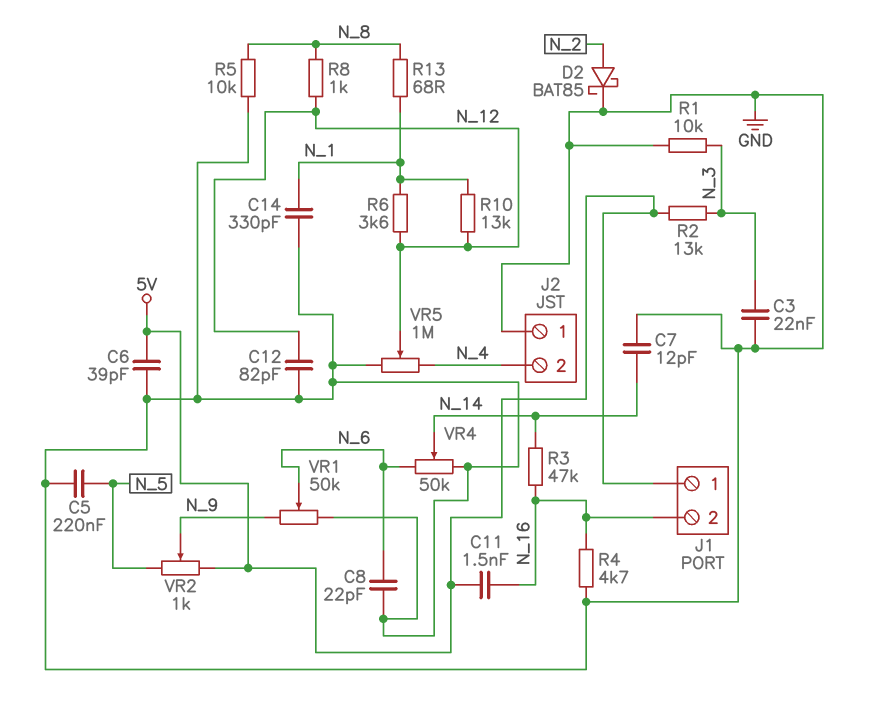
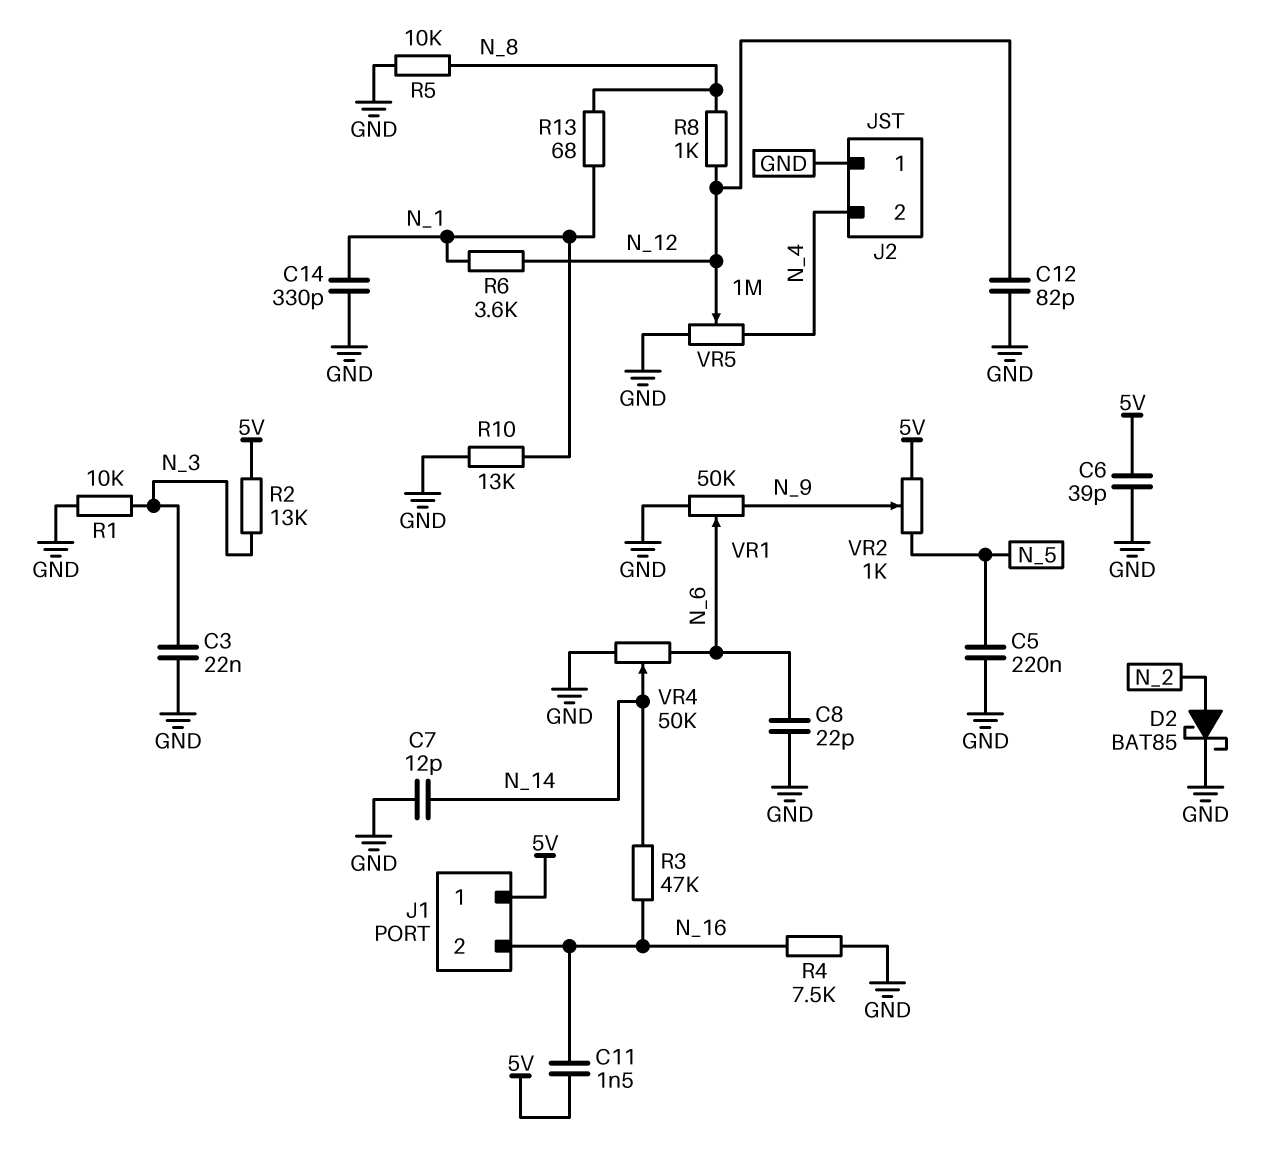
R4: 4.7k (GND, N_16) -> 7.5k (GND, N_16)
R10: 13k (N_1, N_12) -> 13k (GND, N_1)

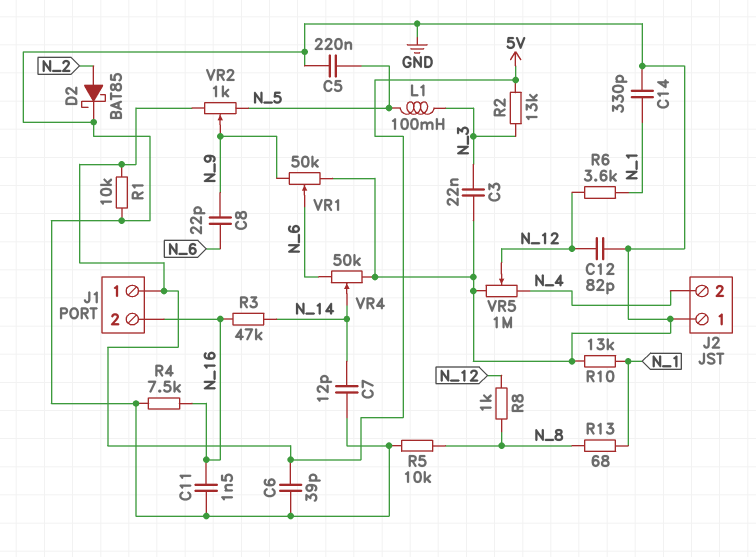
C8: 22pF (GND, N_6) -> 22pF (N_6, N_9)
C11: 1.5nF (5V, N_16) -> 1.5nF (GND, N_16)
L1: none -> 100mH (N_3, N_5)
R1: 10k (GND, N_3) -> 10k (5V, GND)

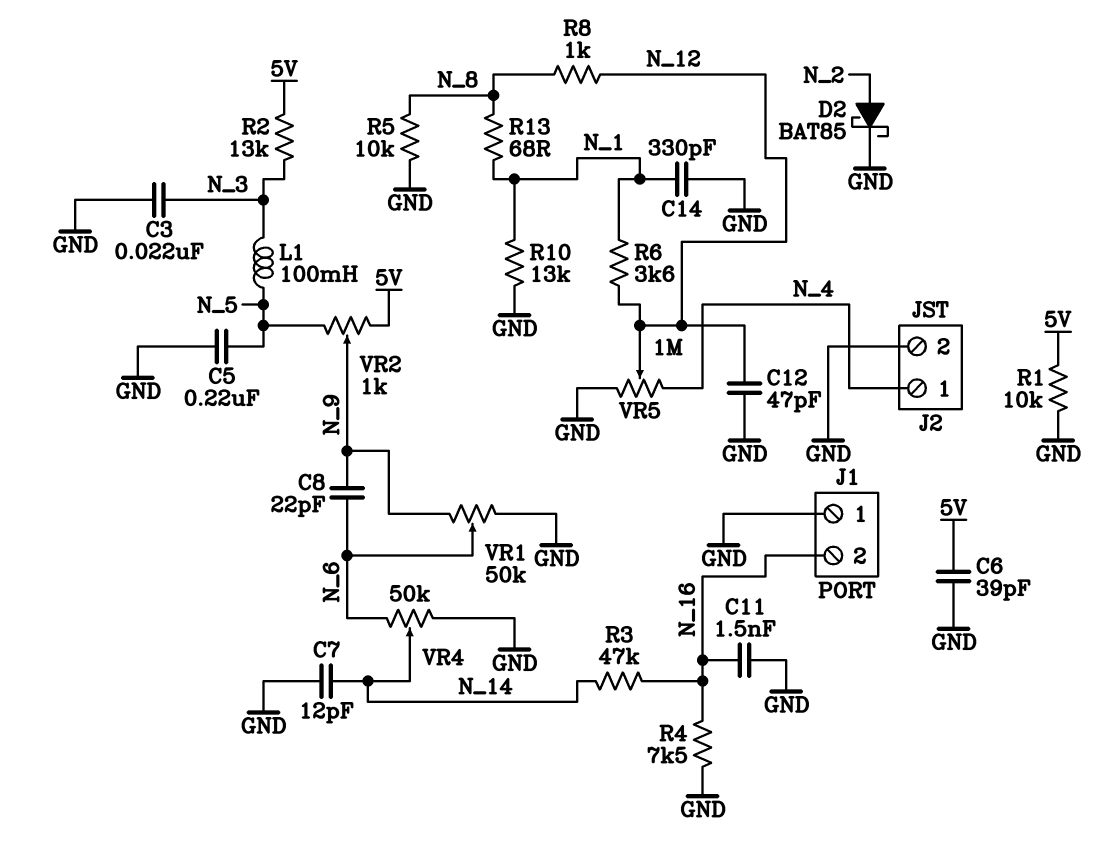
C12: 82pF (GND, N_12) -> 47pF (GND, N_12)
J1 pin 1: 5V -> GND
J2 pin 1: GND -> N_4
J2 pin 2: N_4 -> GND

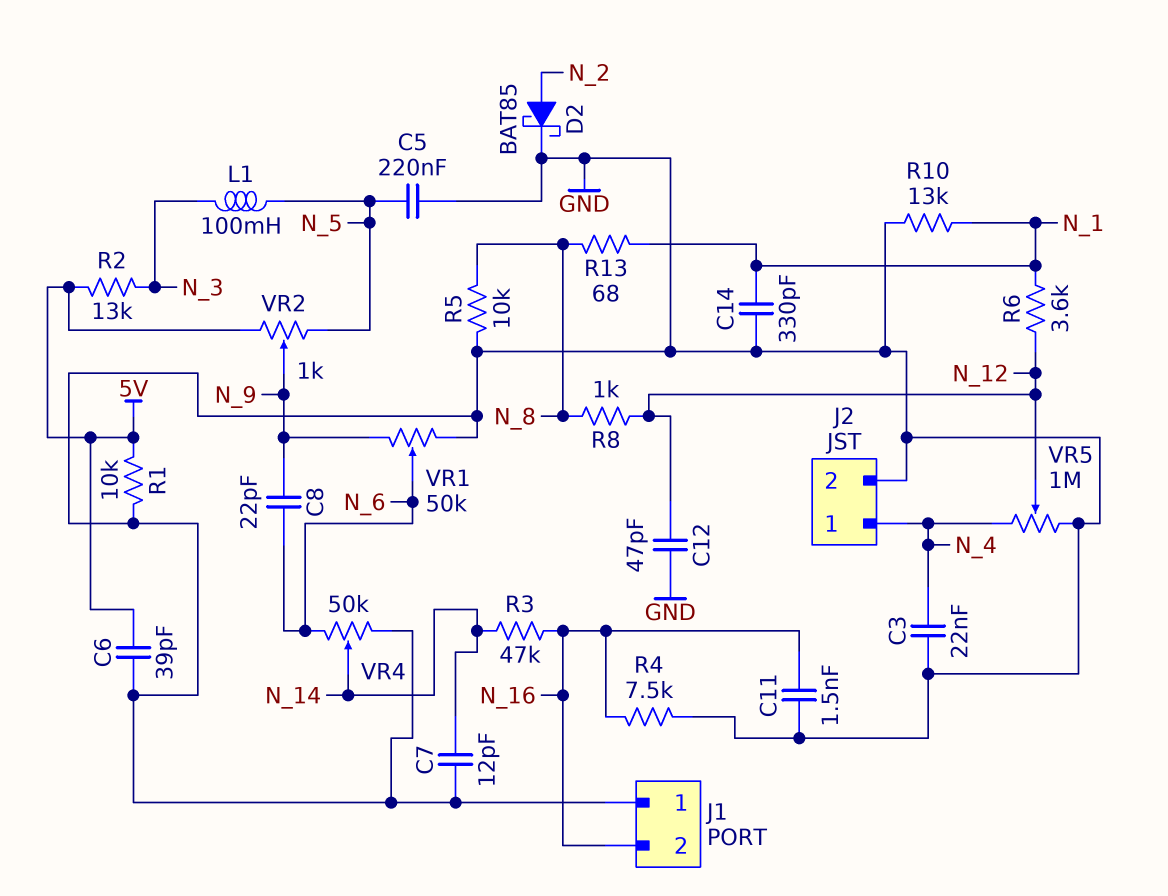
C3: 22nF (GND, N_3) -> 22nF (GND, N_4)

